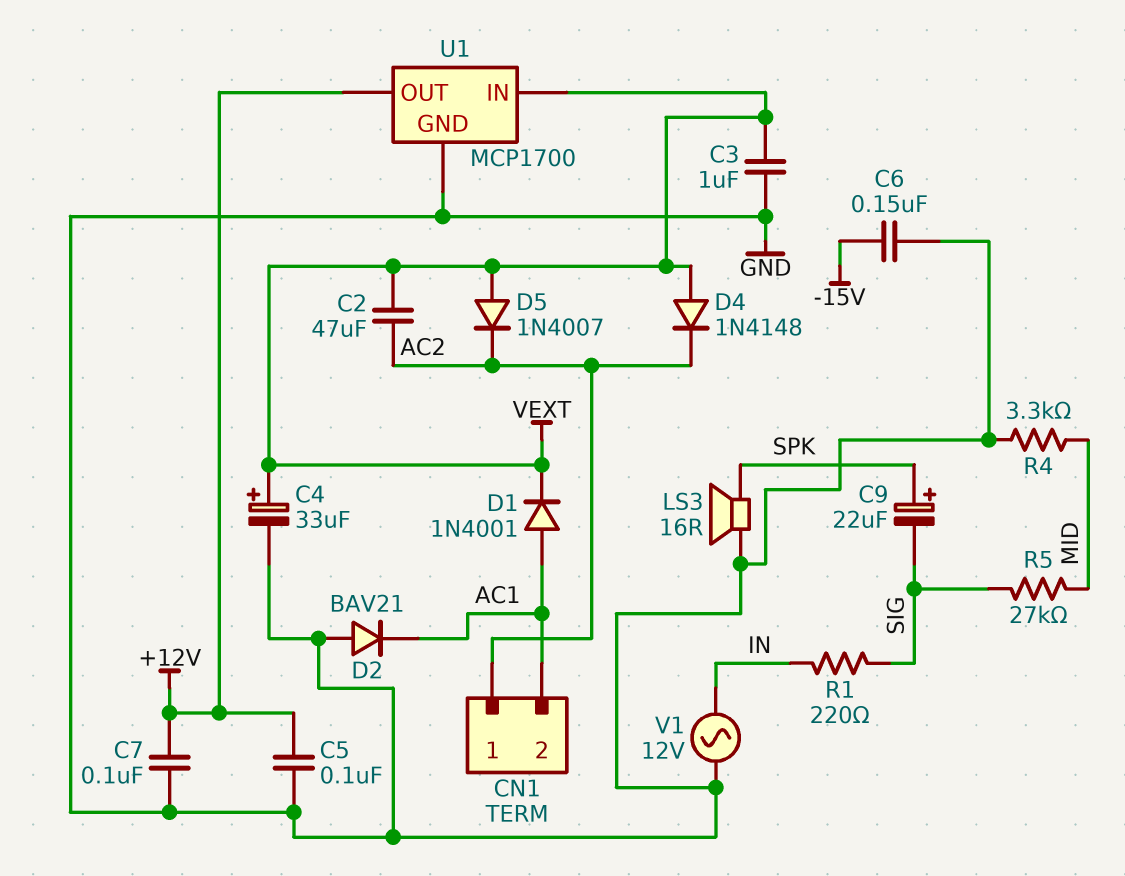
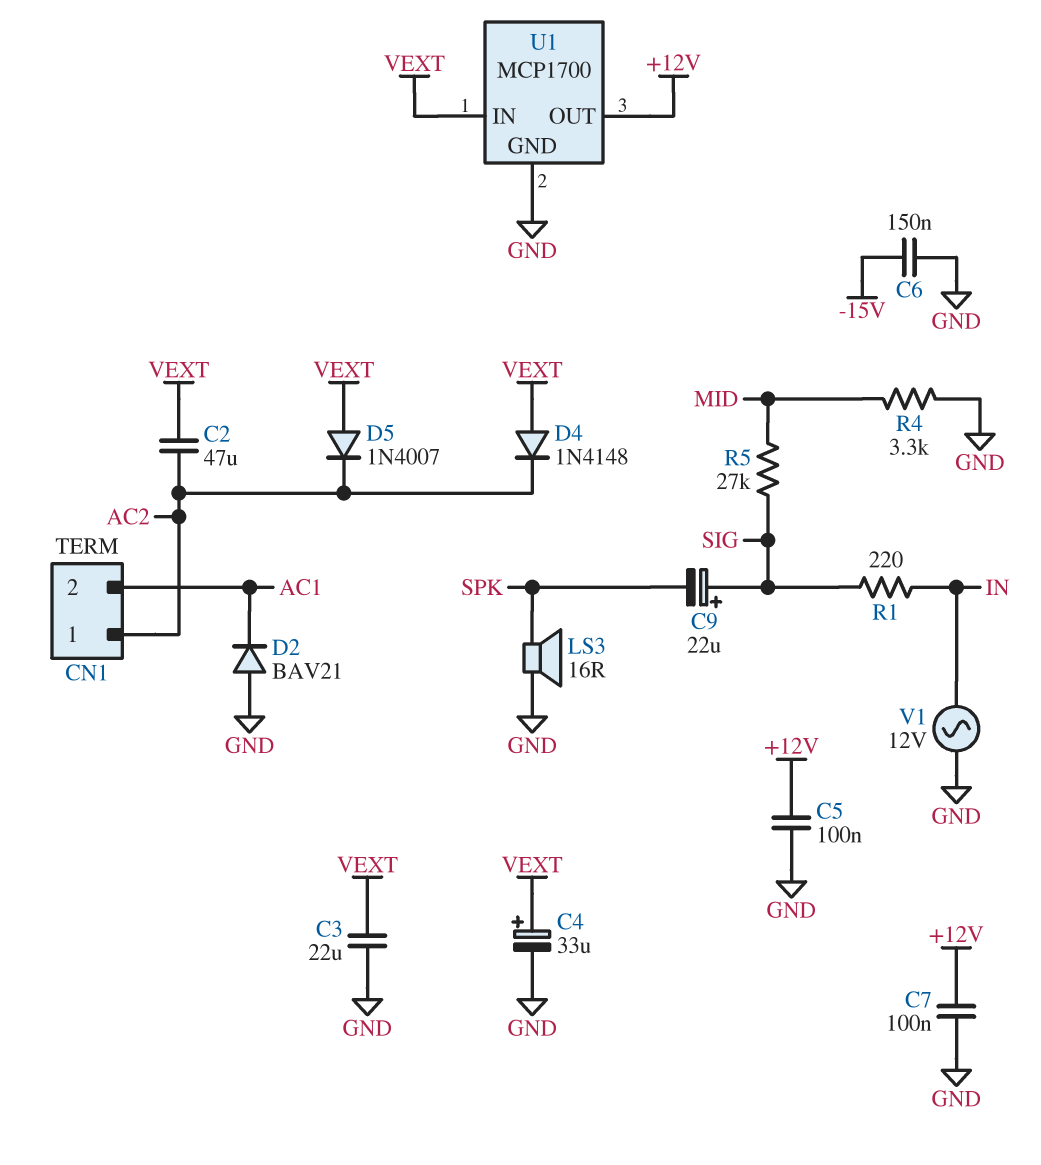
C3: 1uF (GND, VEXT) -> 22uF (GND, VEXT)
C9: 22uF (plus SPK, minus SIG) -> 22uF (plus SIG, minus SPK)
D1: diode 1N4001 (A AC1, K VEXT) -> none

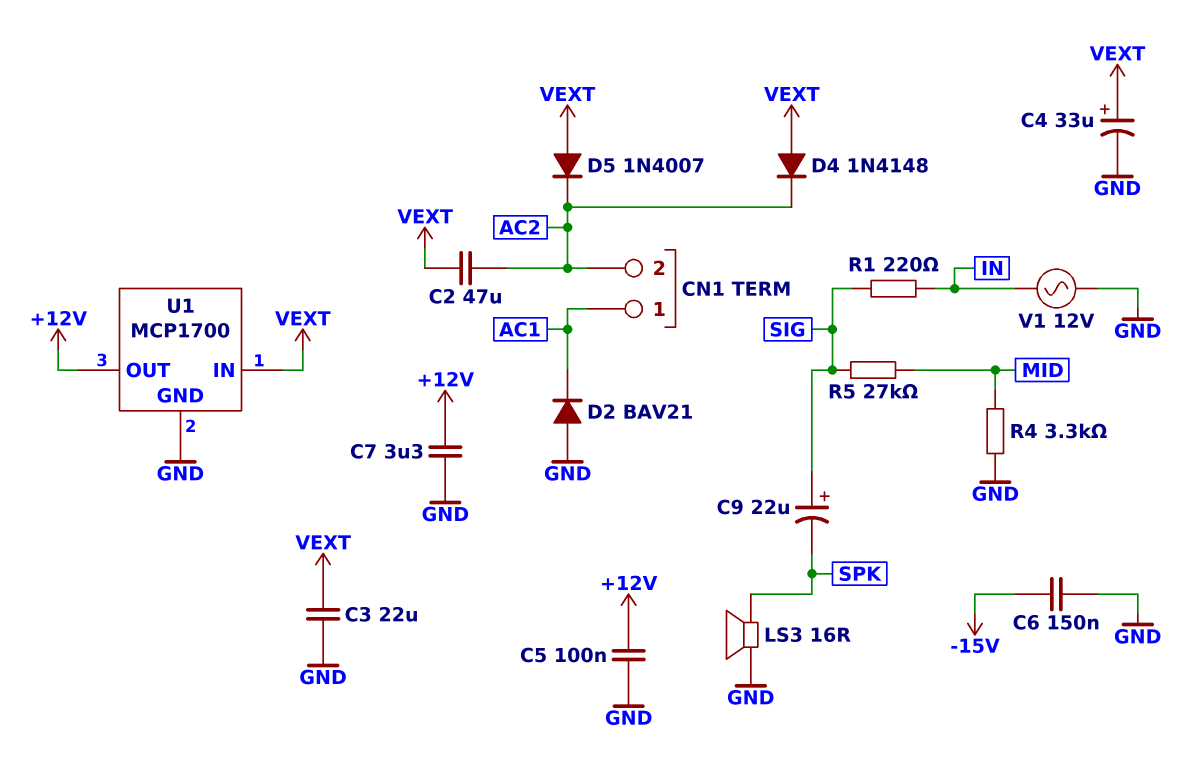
C7: 100nF (+12V, GND) -> 3.3uF (+12V, GND)
CN1 pin 1: AC2 -> AC1
CN1 pin 2: AC1 -> AC2

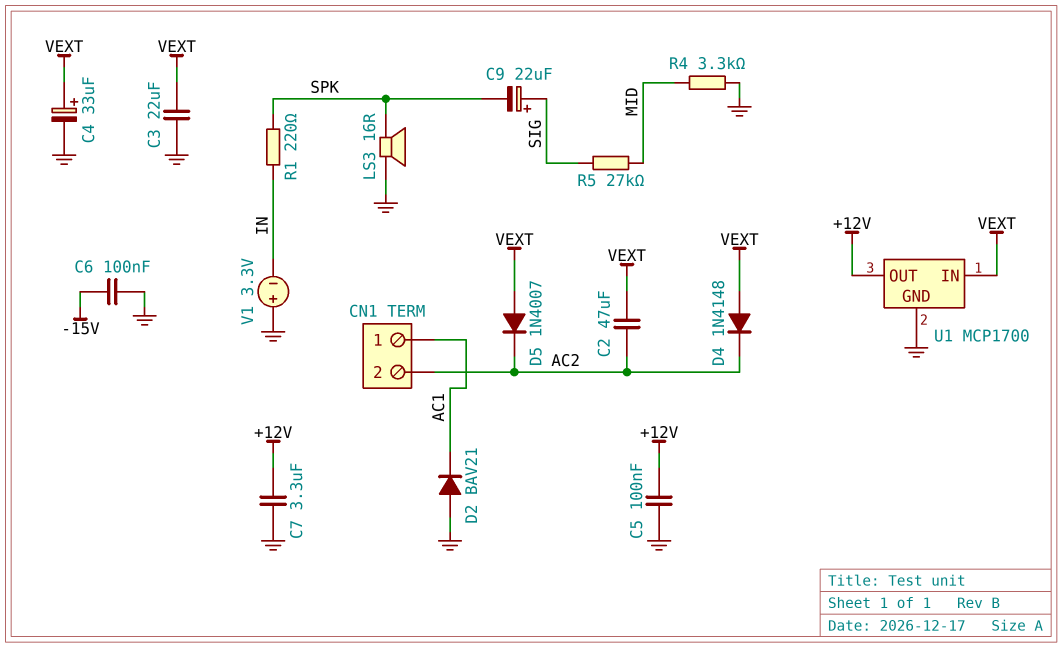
C6: 150nF (-15V, GND) -> 100nF (-15V, GND)
R1: 220 (IN, SIG) -> 220 (IN, SPK)
V1: AC 12V (GND, IN) -> 3.3V (plus GND, minus IN)

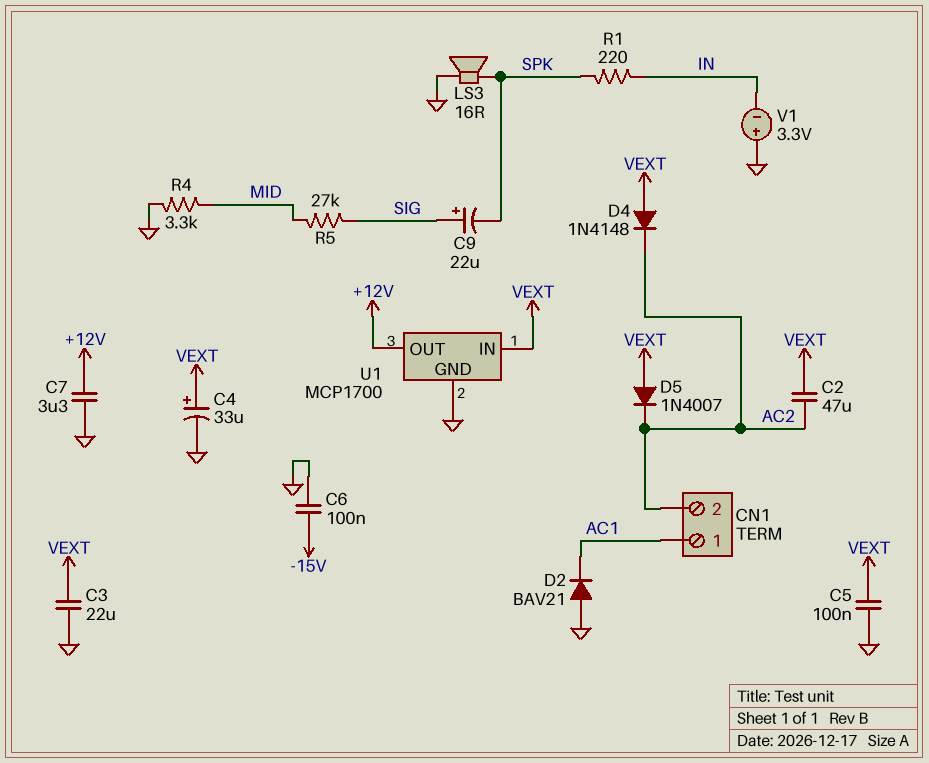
C5: 100nF (+12V, GND) -> 100nF (GND, VEXT)

